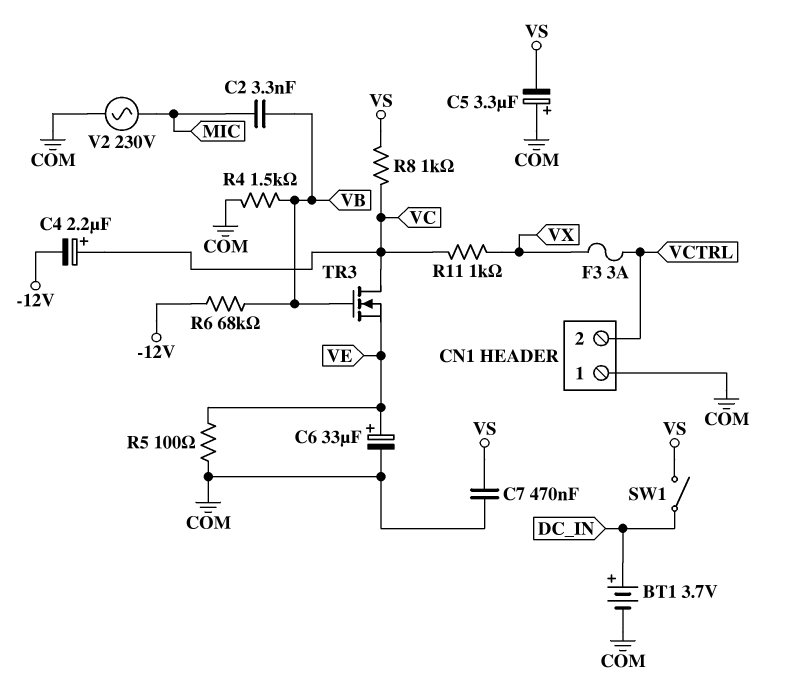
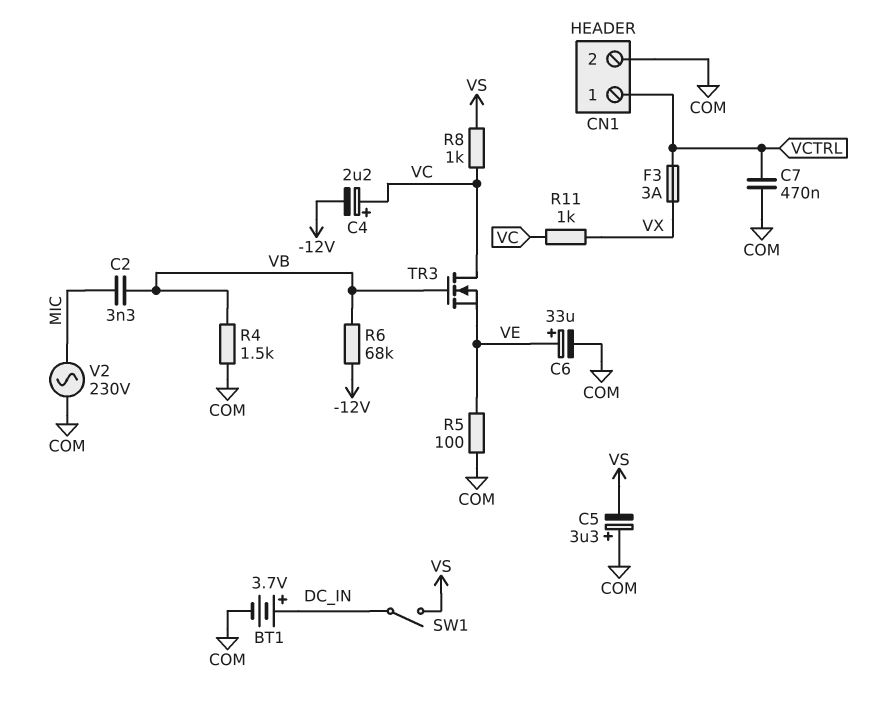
C7: 470nF (COM, VS) -> 470nF (COM, VCTRL)
CN1 pin 1: COM -> VCTRL
CN1 pin 2: VCTRL -> COM

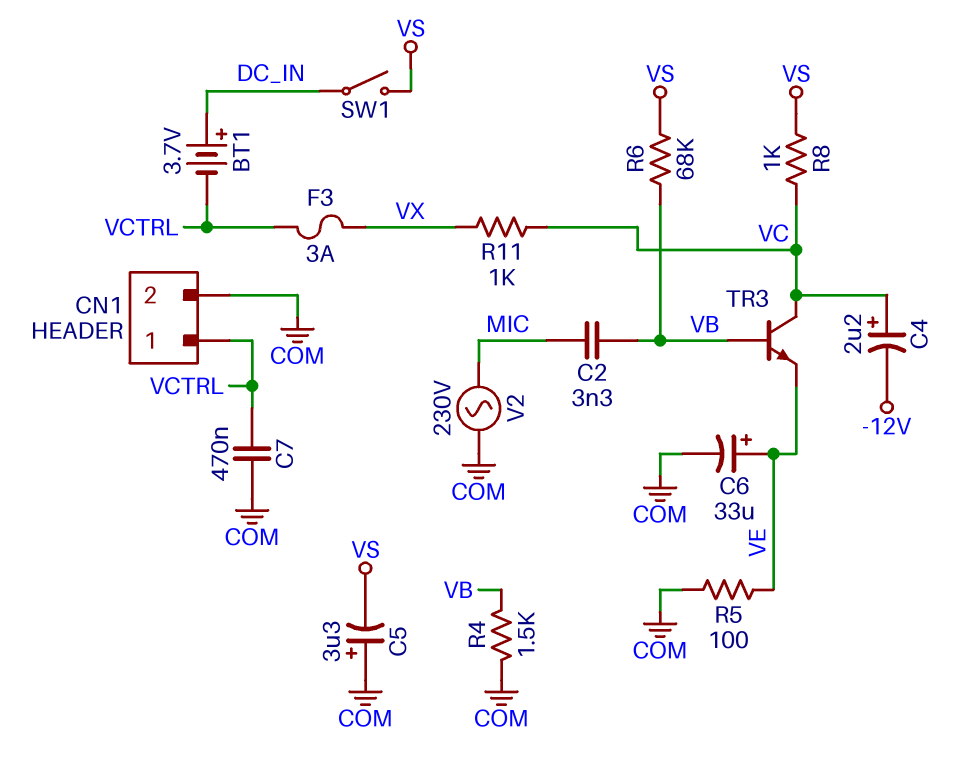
BT1: 3.7V (plus DC_IN, minus COM) -> 3.7V (plus DC_IN, minus VCTRL)
R6: 68k (-12V, VB) -> 68k (VB, VS)
TR3: NMOS (G VB, D VC, S VE) -> NPN (B VB, C VC, E VE)

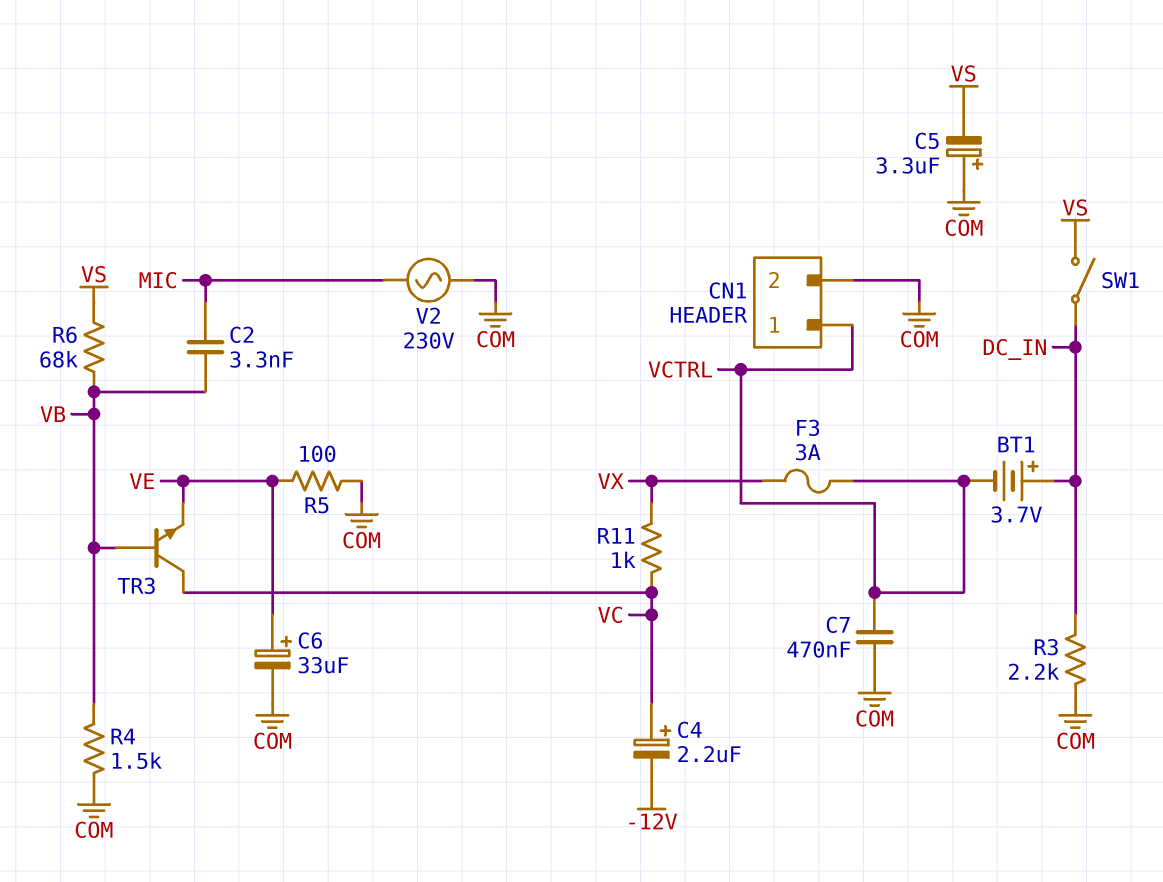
R3: none -> 2.2k (COM, DC_IN)
R8: 1k (VC, VS) -> none

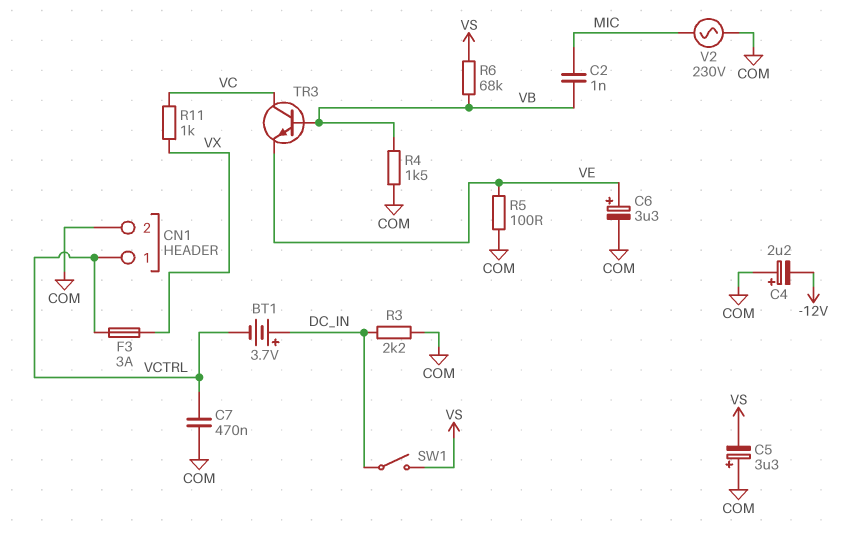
C2: 3.3nF (MIC, VB) -> 1nF (MIC, VB)
C4: 2.2uF (plus VC, minus -12V) -> 2.2uF (plus COM, minus -12V)
C6: 33uF (plus VE, minus COM) -> 3.3uF (plus VE, minus COM)

